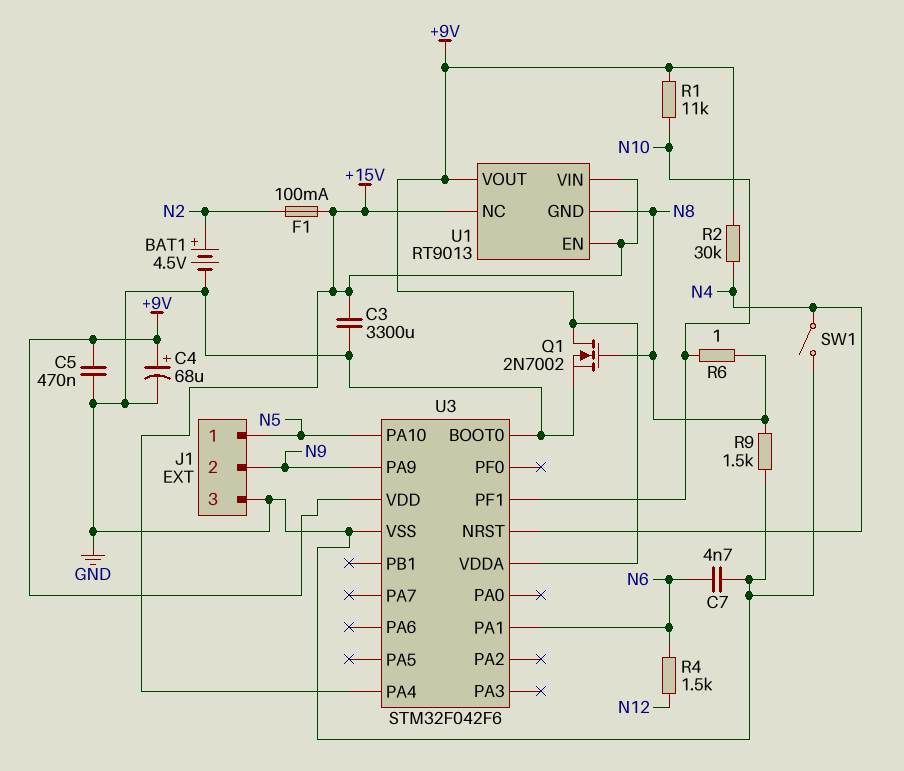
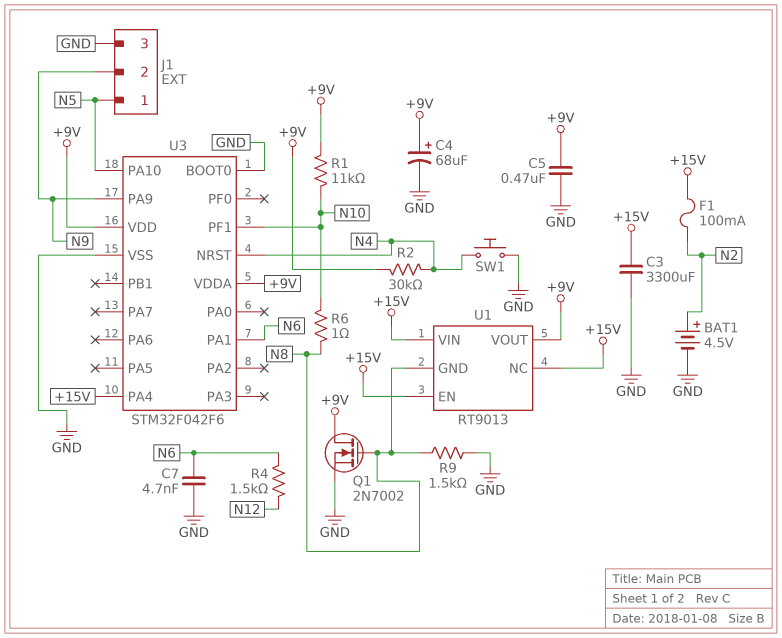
SW1: switch (GND, N4) -> button (GND, N4)

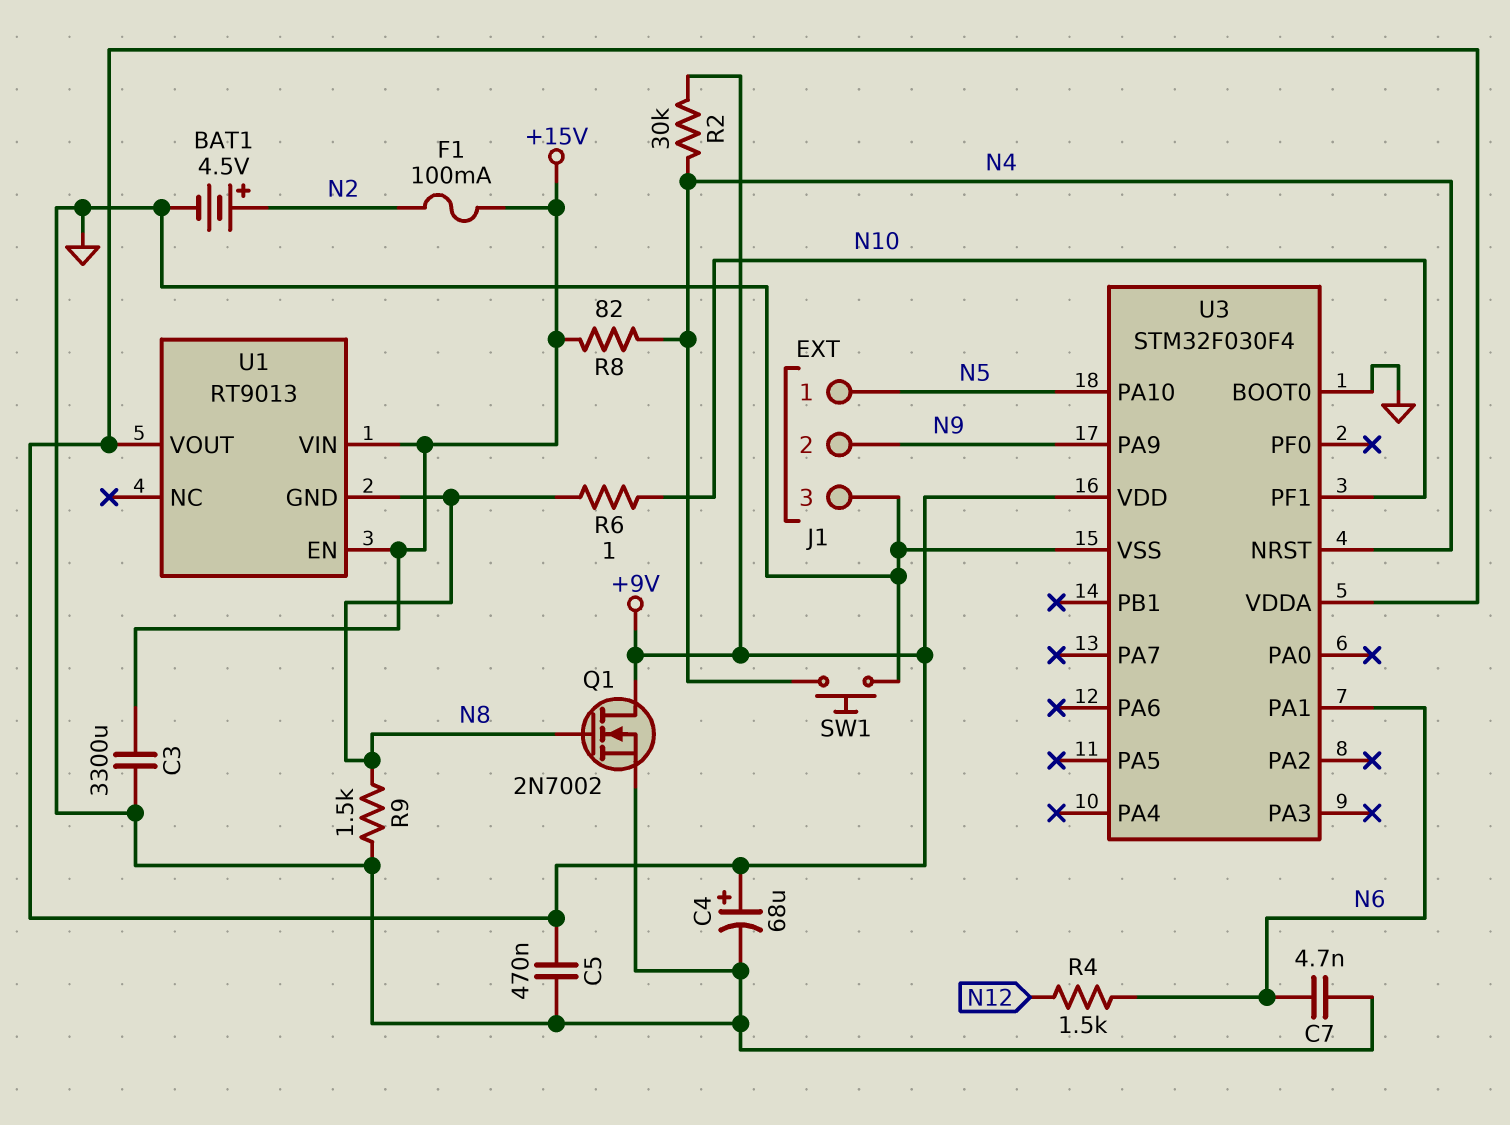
R1: 11k (+9V, N10) -> none
R8: none -> 82 (+15V, N4)
U1 pin NC: +15V -> none
U3: STM32F042F6 -> STM32F030F4
U3 pin PA4: +15V -> none

